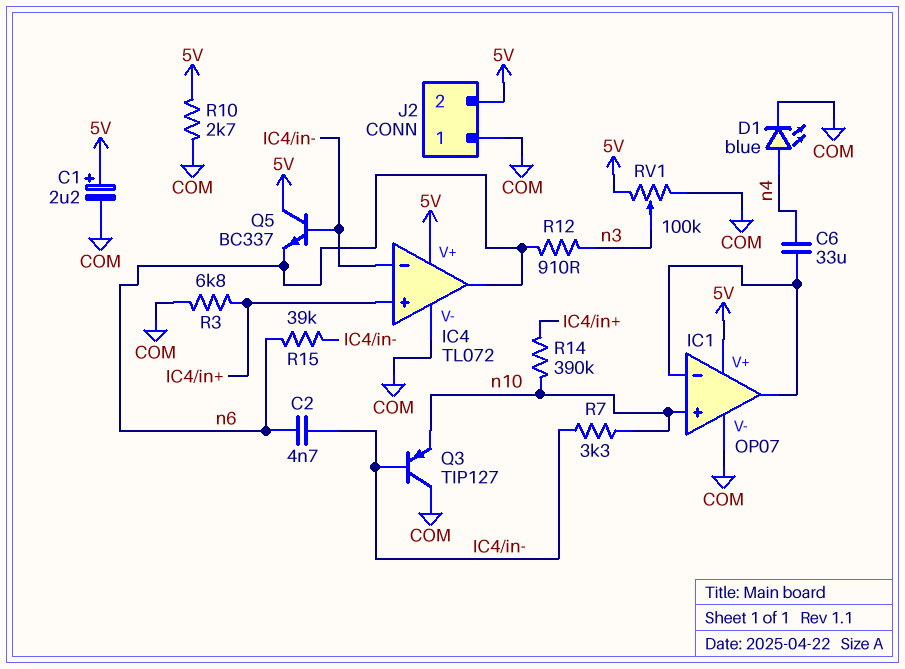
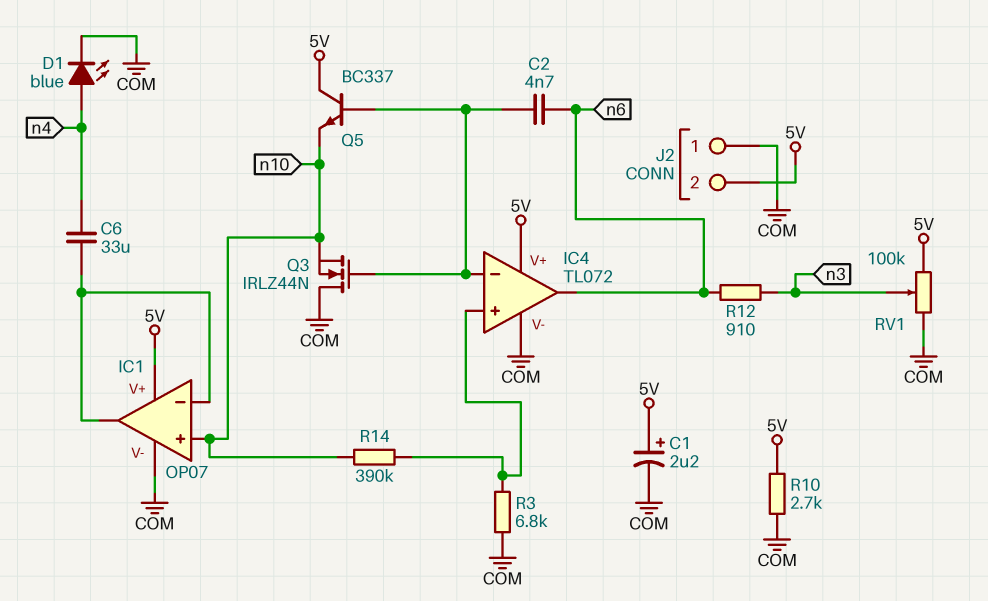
Q3: PNP TIP127 (B IC4/in-, C COM, E n10) -> NMOS IRLZ44N (G IC4/in-, D COM, S n10)
Q5: NPN BC337 (B IC4/in-, C 5V, E n6) -> NPN BC337 (B IC4/in-, C 5V, E n10)
R7: 3.3k (IC4/in-, n10) -> none
R15: 39k (IC4/in-, n6) -> none

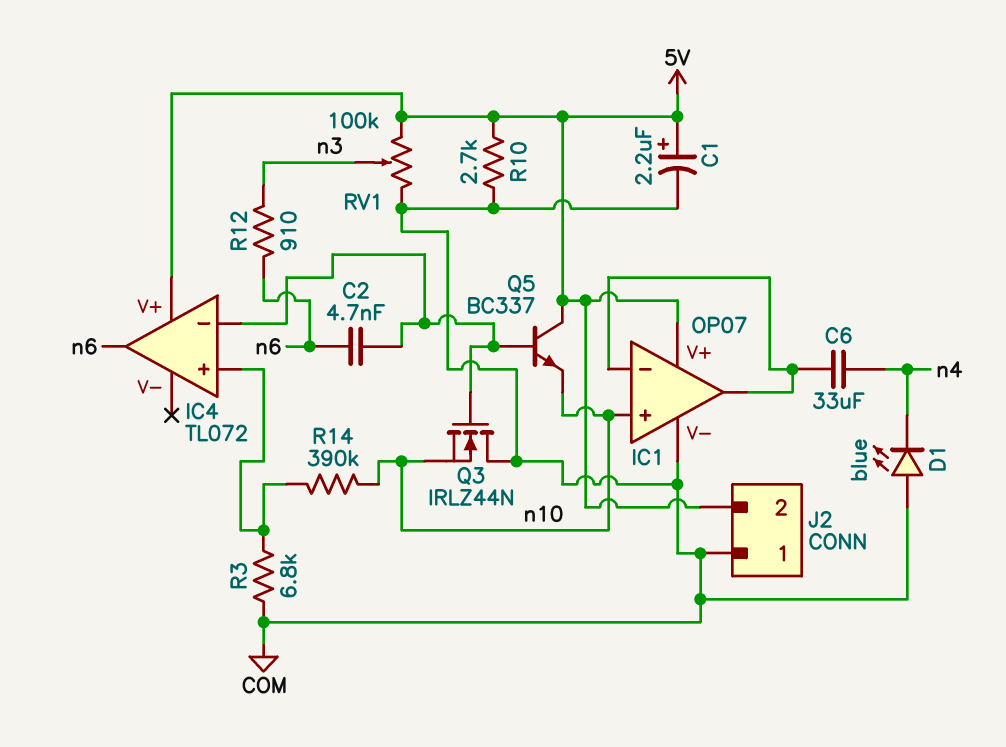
D1: LED blue (A n4, K COM) -> LED blue (A COM, K n4)
IC4 pin V-: COM -> none

